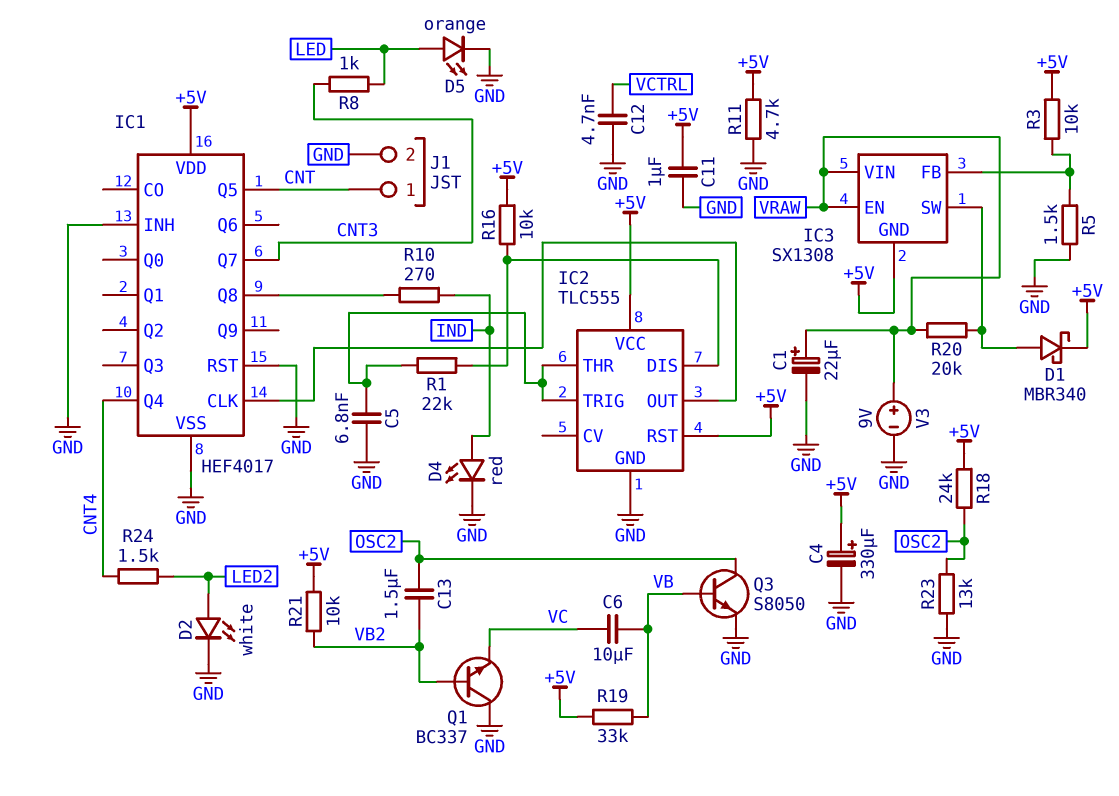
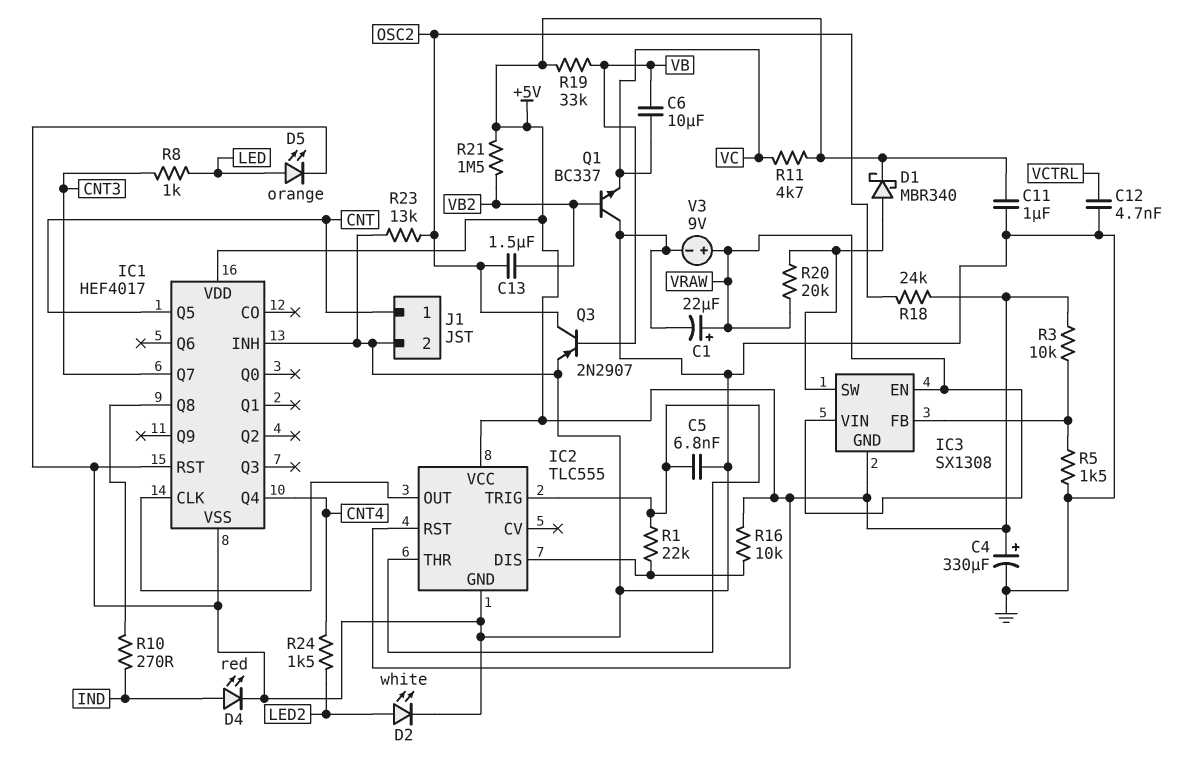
Q3: NPN S8050 (B VB, C OSC2, E GND) -> PNP 2N2907 (B VB, C OSC2, E GND)
R11: 4.7k (+5V, GND) -> 4.7k (+5V, VC)
R21: 10k (+5V, VB2) -> 1.5M (+5V, VB2)

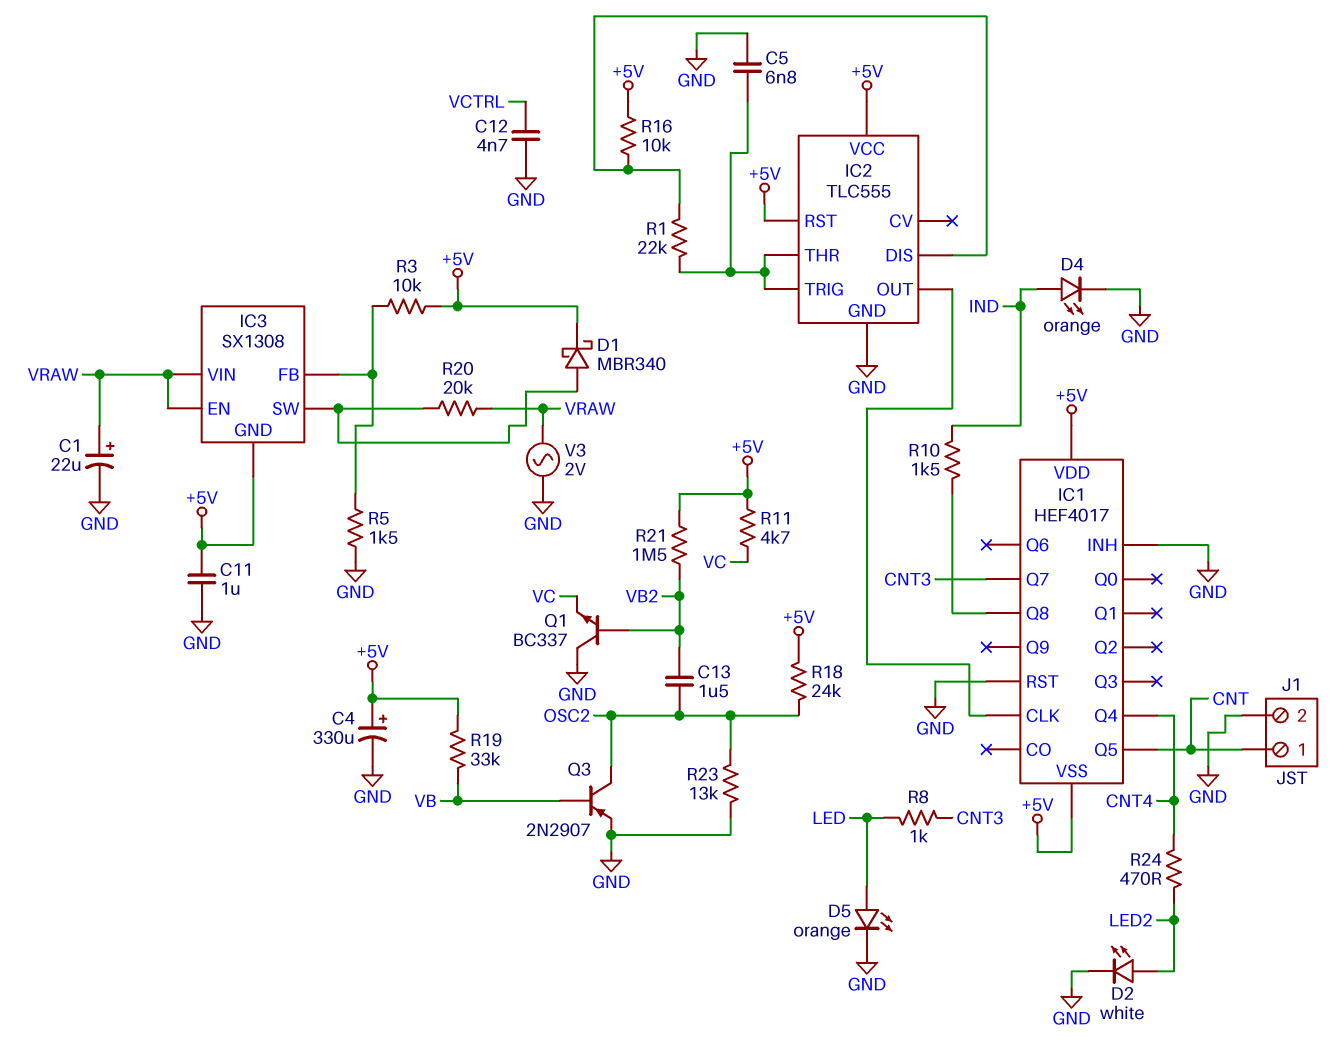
C6: 10uF (VB, VC) -> none
D4: LED red (A IND, K GND) -> LED orange (A IND, K GND)
IC1 pin VSS: GND -> +5V
R10: 270 (IC1/Q8, IND) -> 1.5k (IC1/Q8, IND)
R24: 1.5k (CNT4, LED2) -> 470 (CNT4, LED2)
V3: 9V (plus VRAW, minus GND) -> AC 2V (GND, VRAW)

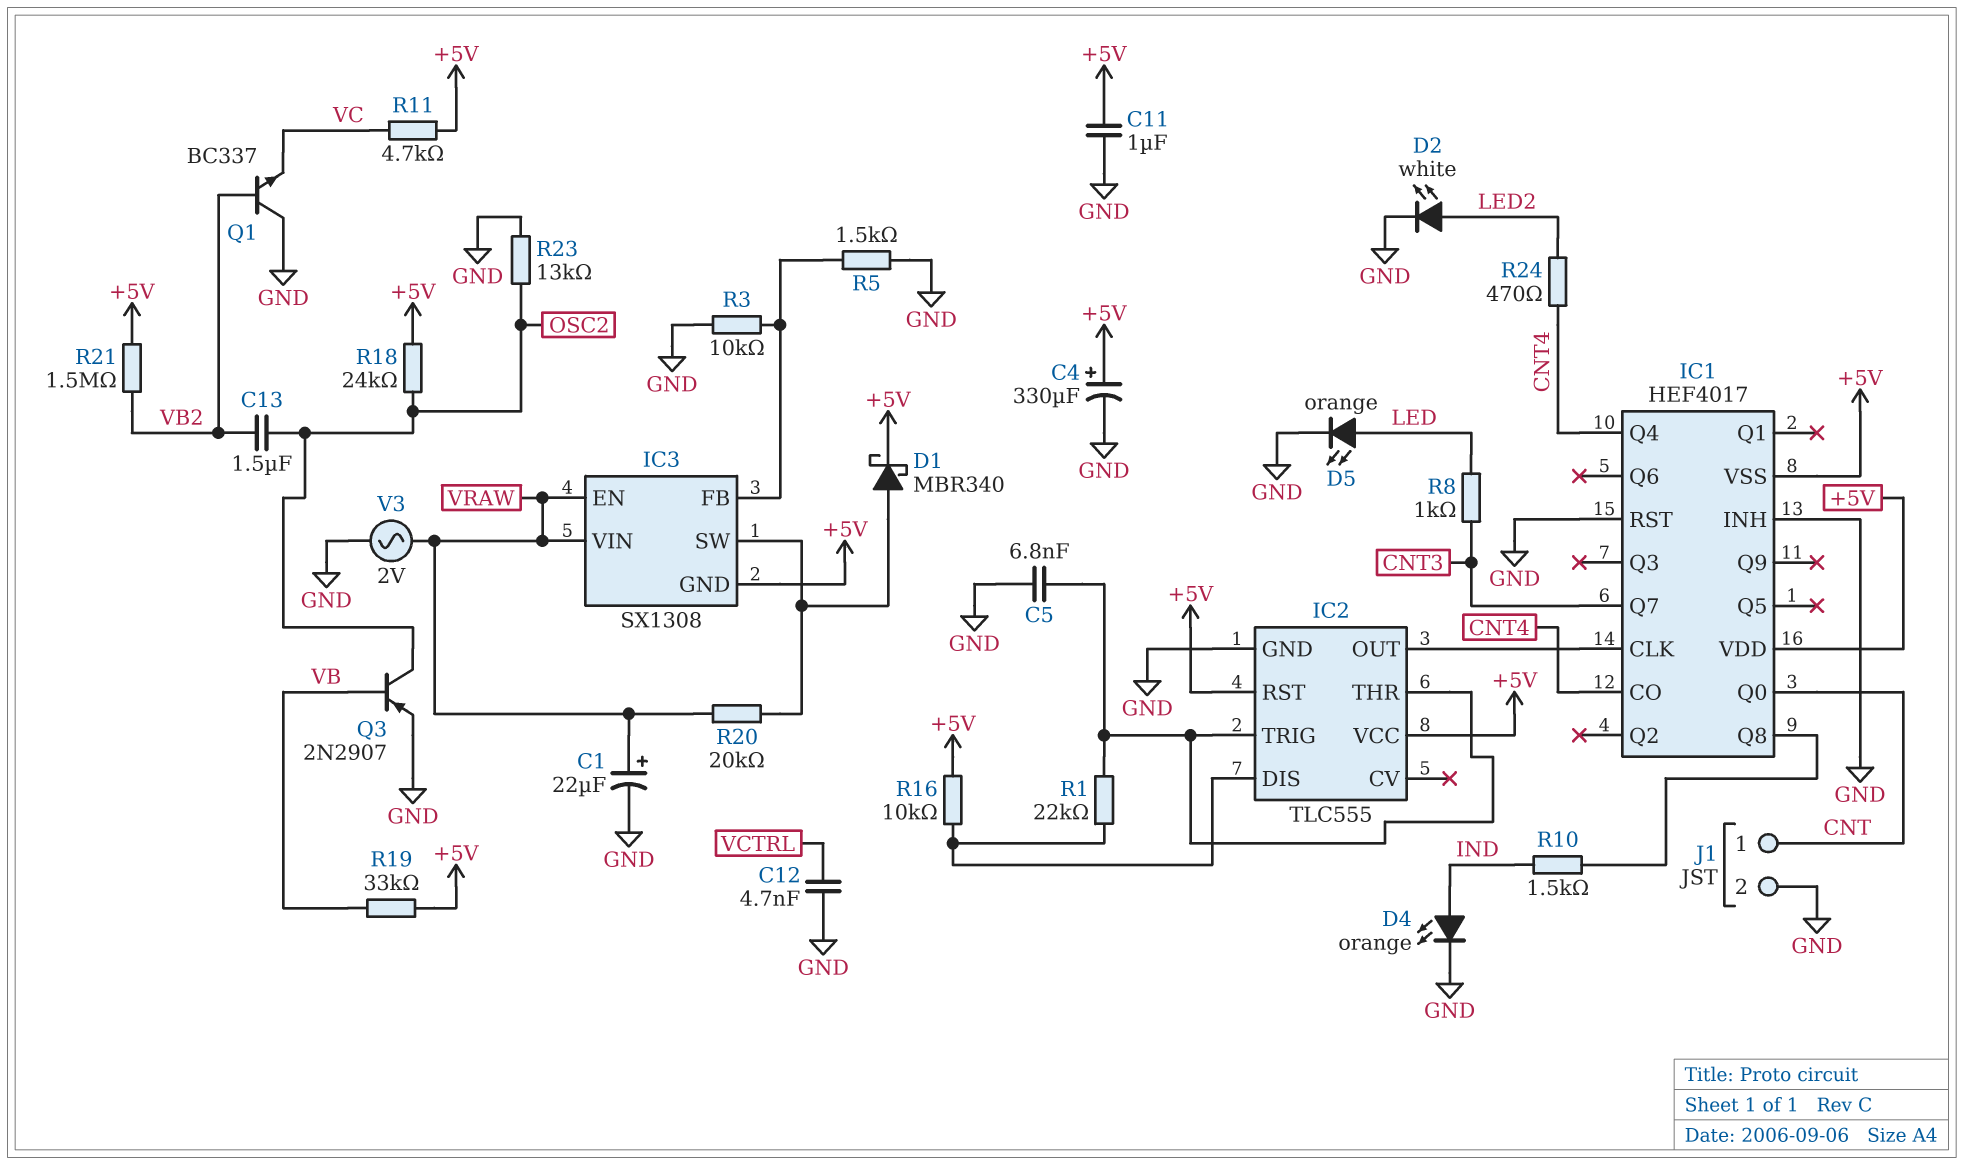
IC1 pin CO: none -> CNT4
IC1 pin Q0: none -> CNT
IC1 pin Q5: CNT -> none
R3: 10k (+5V, IC3/FB) -> 10k (GND, IC3/FB)

